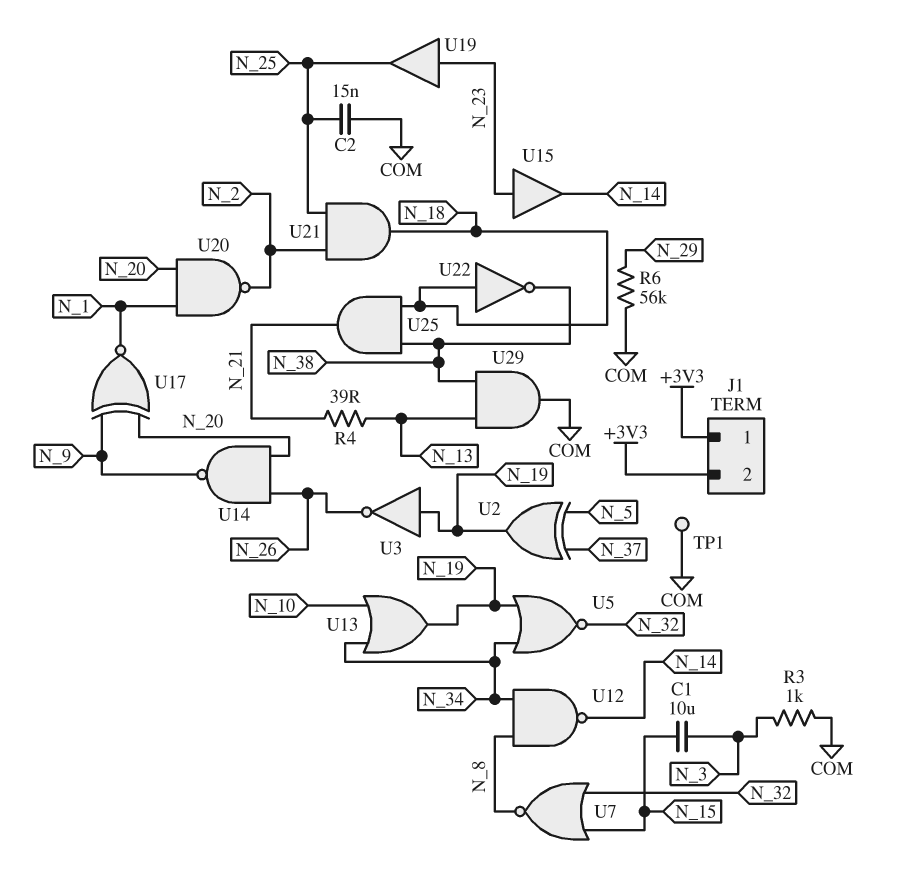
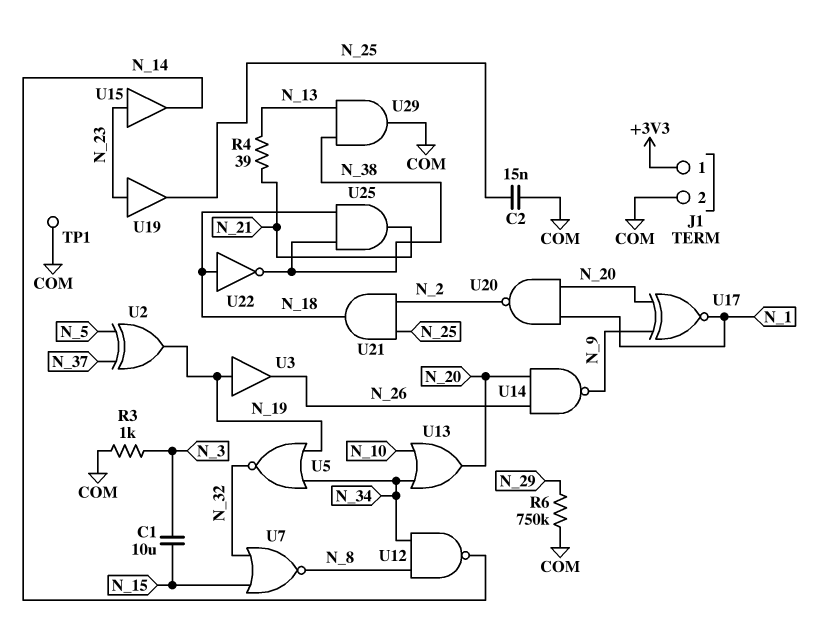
J1 pin 2: +3V3 -> COM
R6: 56k (COM, N_29) -> 750k (COM, N_29)
U3: NOT (in N_19, out N_26) -> buffer (in N_19, out N_26)
U13: OR (in N_10, in N_34, out N_19) -> OR (in N_10, in N_34, out N_20)

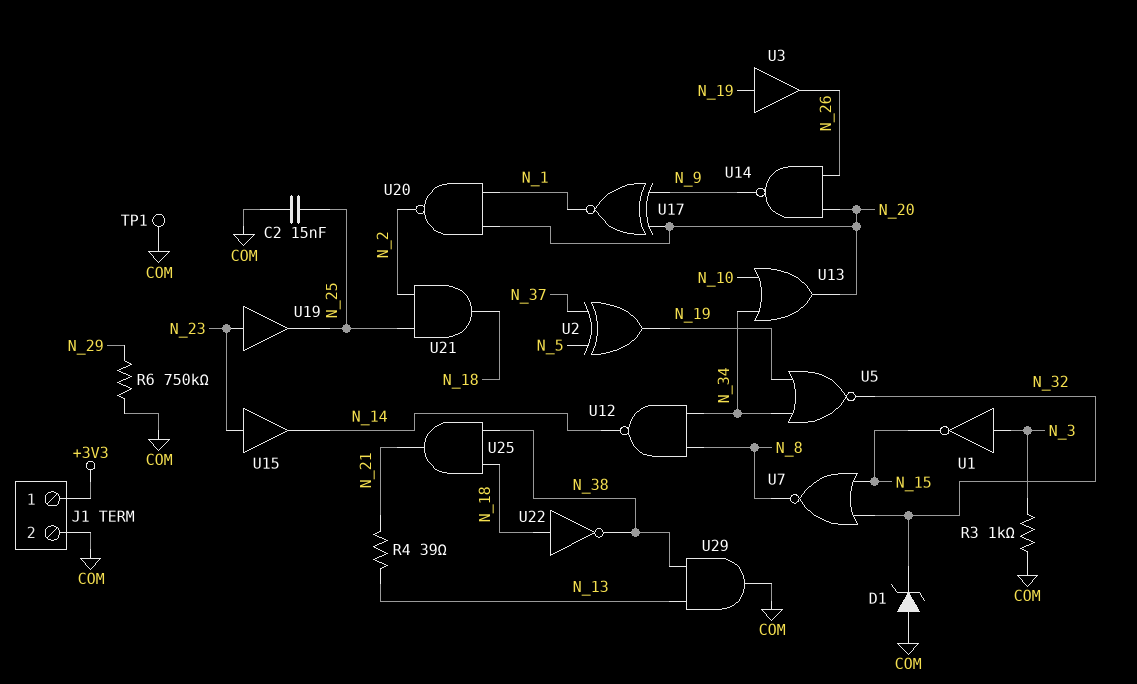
C1: 10uF (N_3, N_15) -> none
D1: none -> zener (A COM, K N_32)
U1: none -> NOT (in N_3, out N_15)

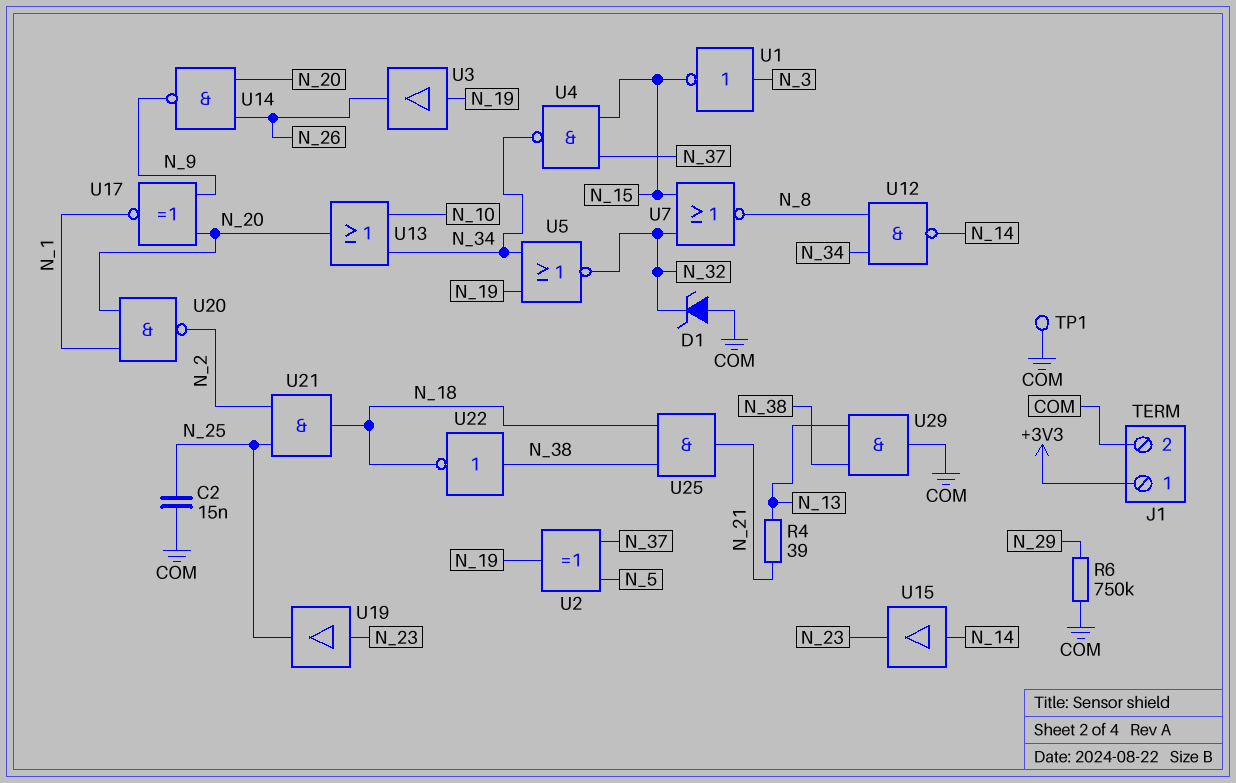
R3: 1k (COM, N_3) -> none
U4: none -> NAND (in N_15, in N_37, out N_34)
U15: buffer (in N_23, out N_14) -> buffer (in N_14, out N_23)
U22: NOT (in N_18, out N_38) -> NOT (in N_38, out N_18)

